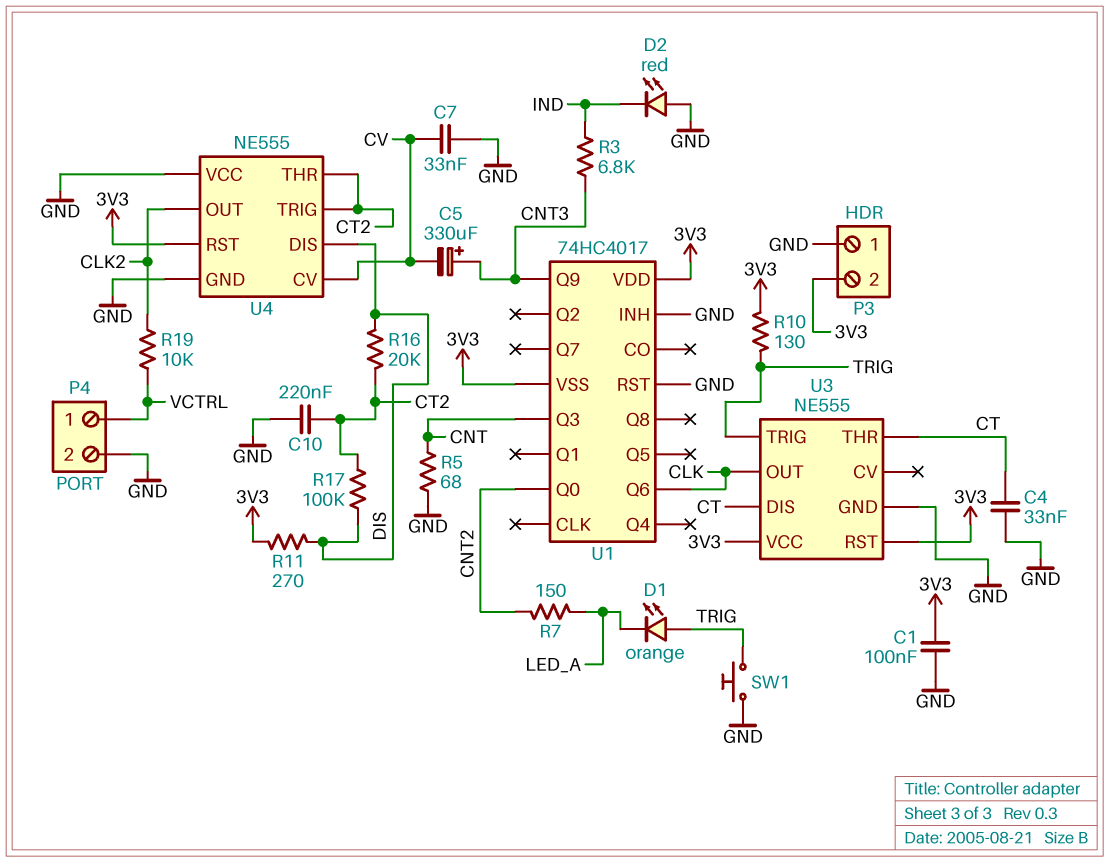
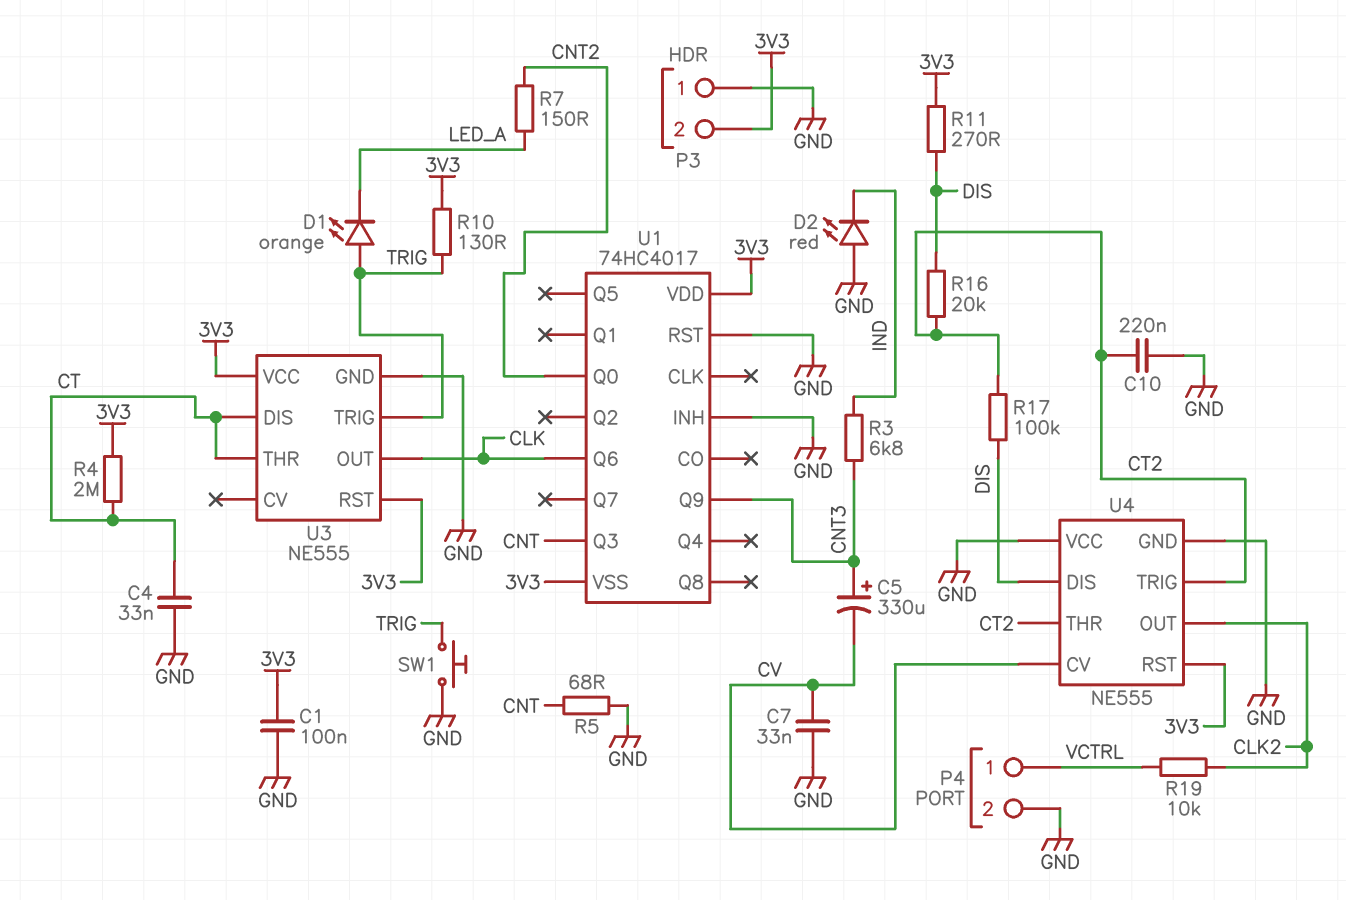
R4: none -> 2M (3V3, CT)

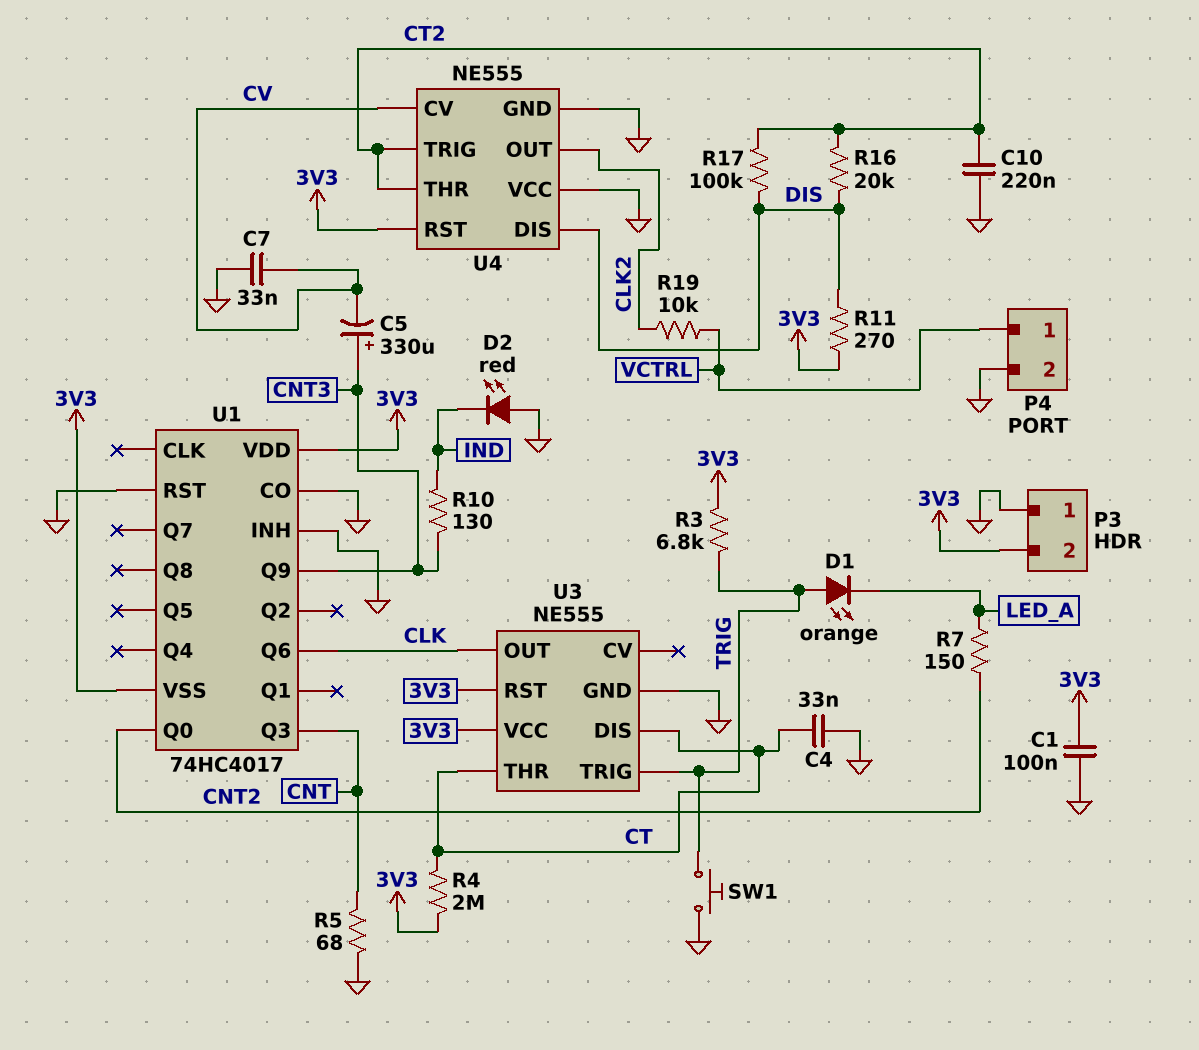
R3: 6.8k (CNT3, IND) -> 6.8k (3V3, TRIG)
R10: 130 (3V3, TRIG) -> 130 (CNT3, IND)
U1 pin CO: none -> GND

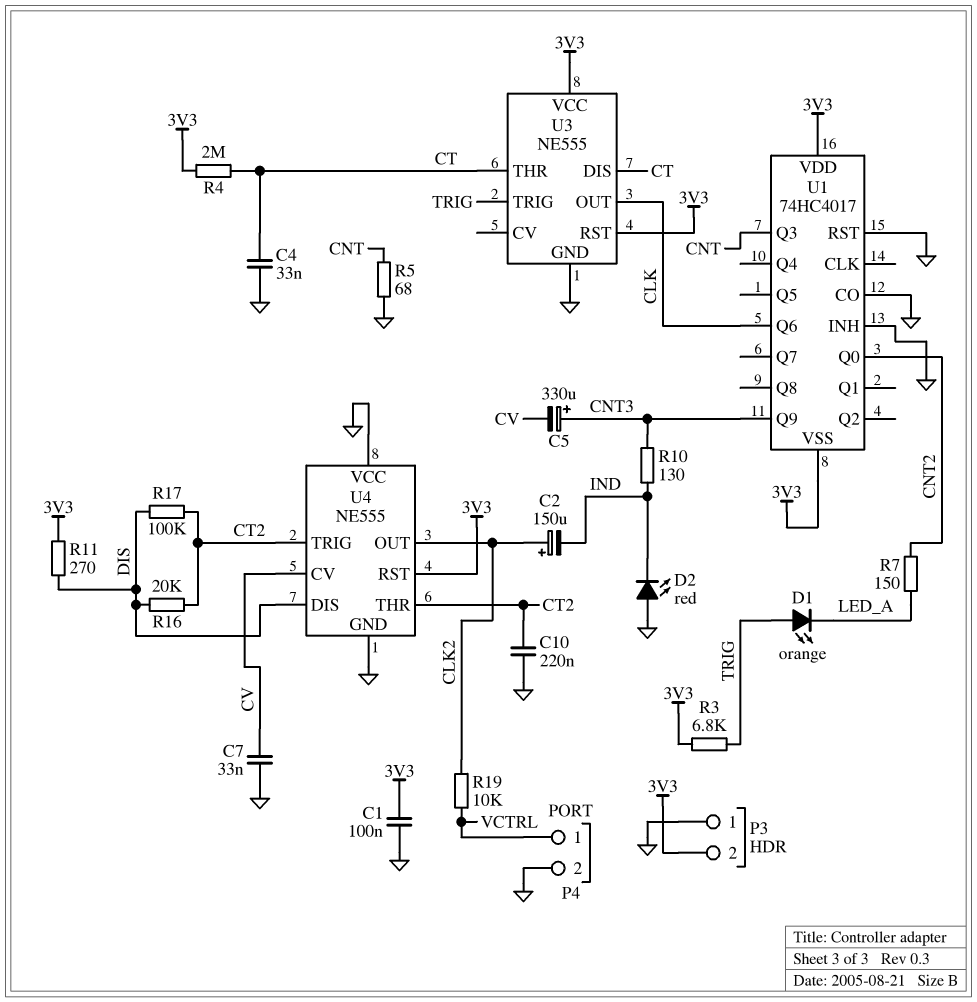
C2: none -> 150uF (plus CLK2, minus IND)
SW1: button (GND, TRIG) -> none

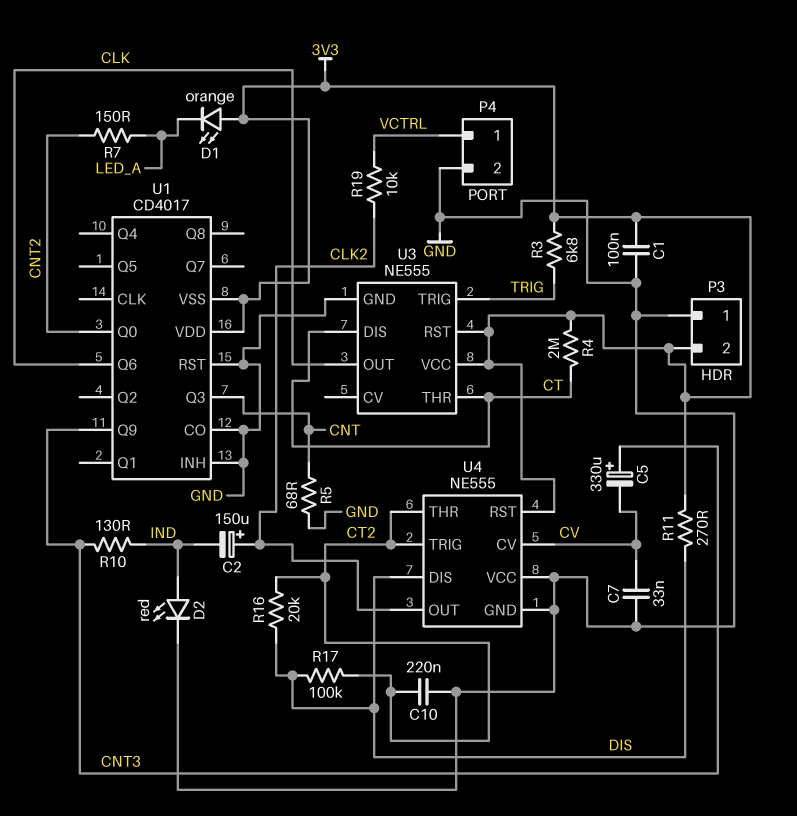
C4: 33nF (CT, GND) -> none
D1: LED orange (A TRIG, K LED_A) -> LED orange (A 3V3, K LED_A)
D2: LED red (A GND, K IND) -> LED red (A IND, K GND)
U1: 74HC4017 -> CD4017

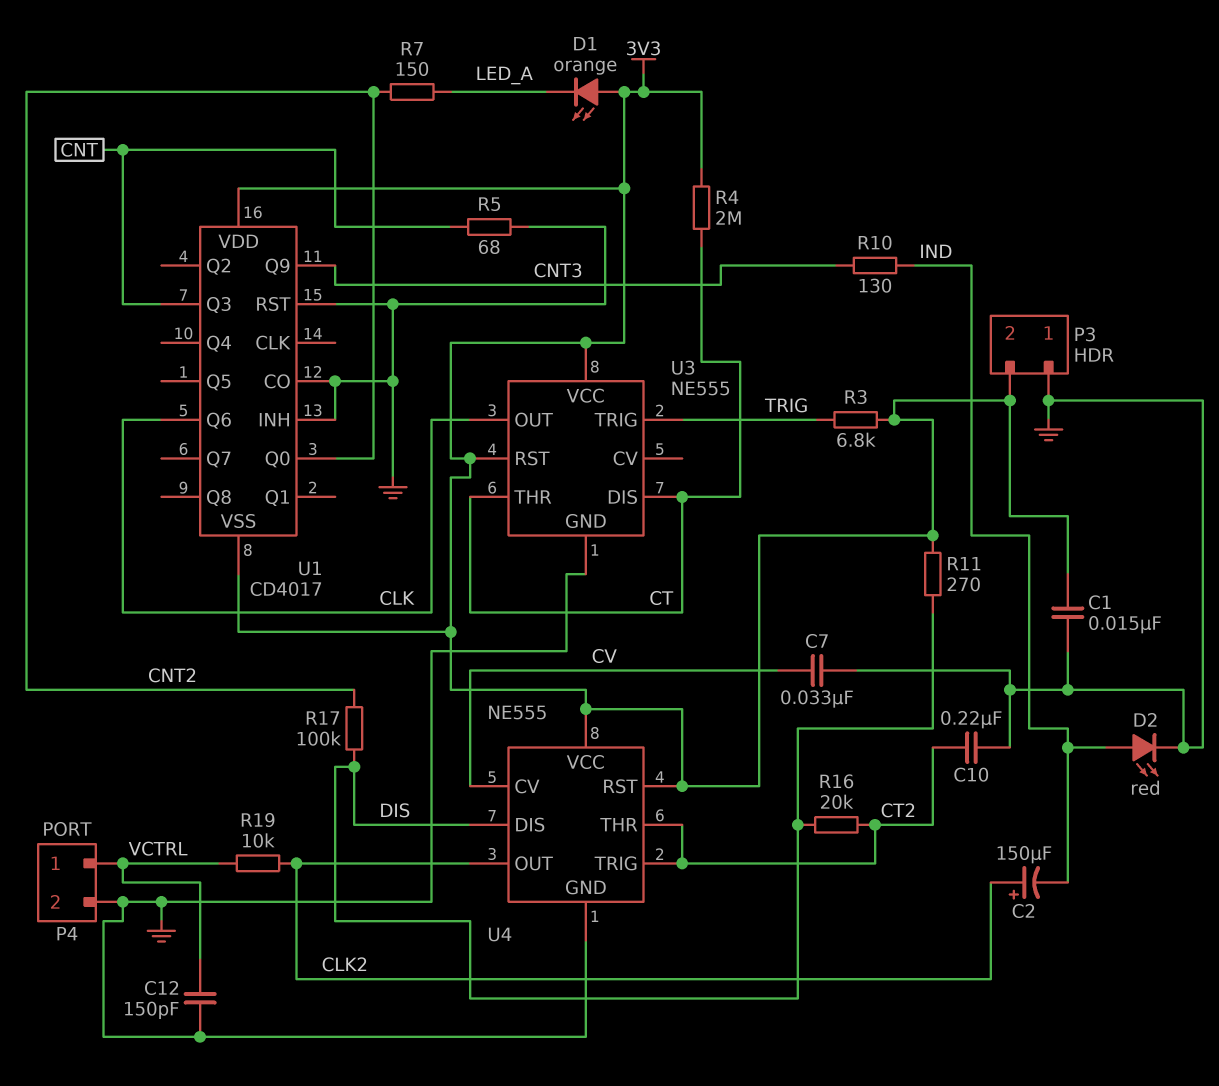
C1: 100nF (3V3, GND) -> 15nF (3V3, GND)
C5: 330uF (plus CNT3, minus CV) -> none
C12: none -> 150pF (GND, VCTRL)
R17: 100k (CT2, DIS) -> 100k (CNT2, DIS)
U4 pin VCC: GND -> 3V3

